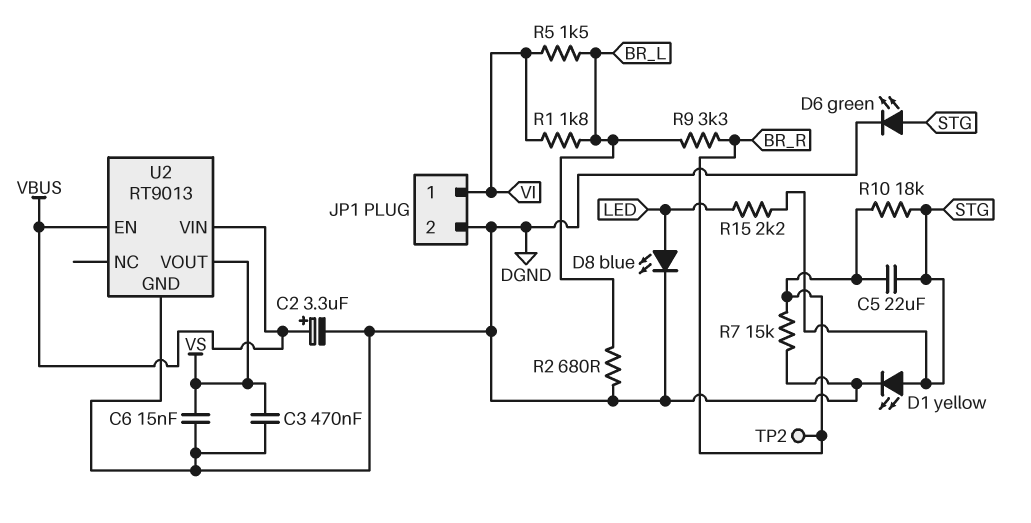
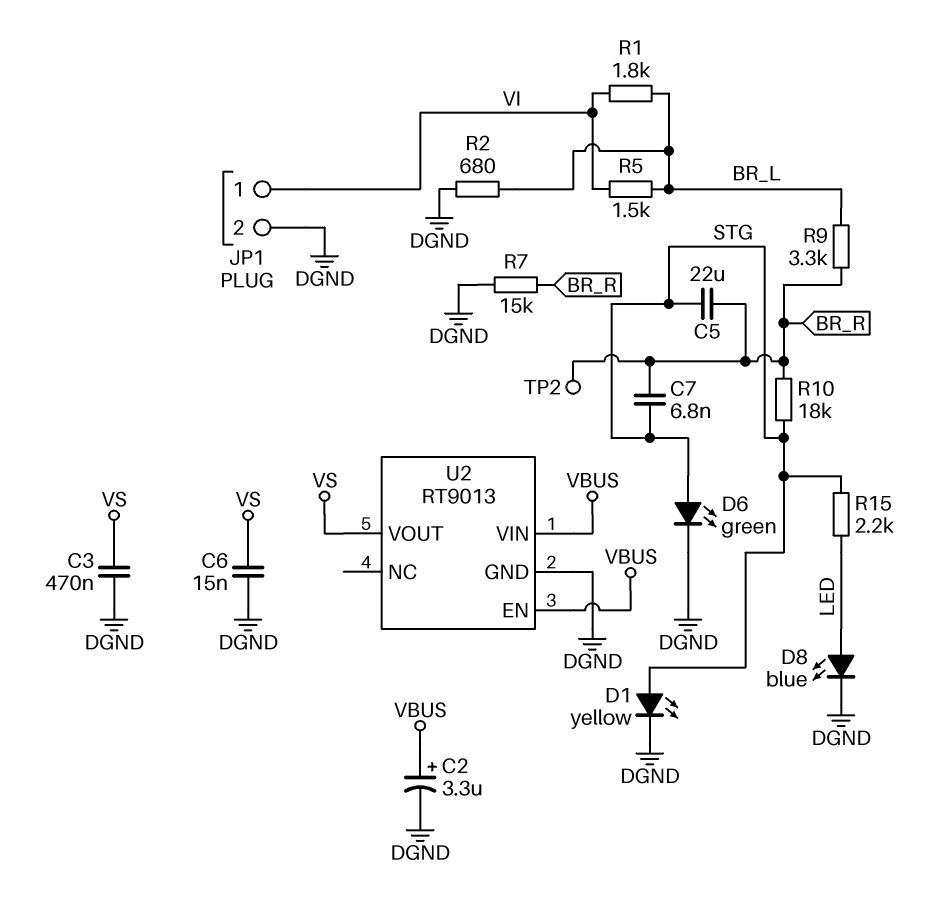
C7: none -> 6.8nF (BR_R, STG)

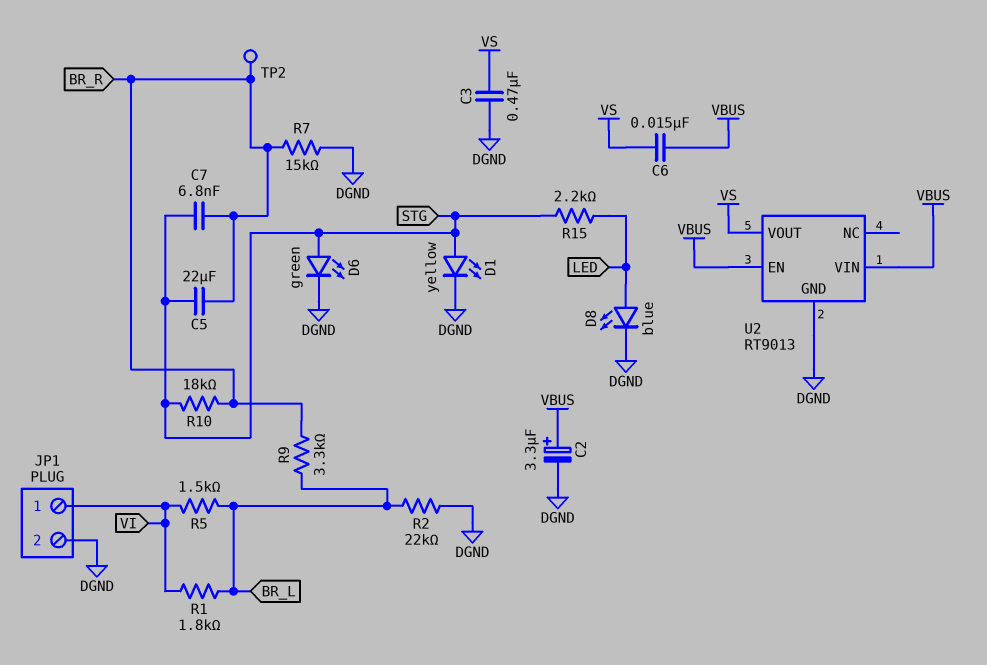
C6: 15nF (DGND, VS) -> 15nF (VBUS, VS)
R2: 680 (BR_L, DGND) -> 22k (BR_L, DGND)

